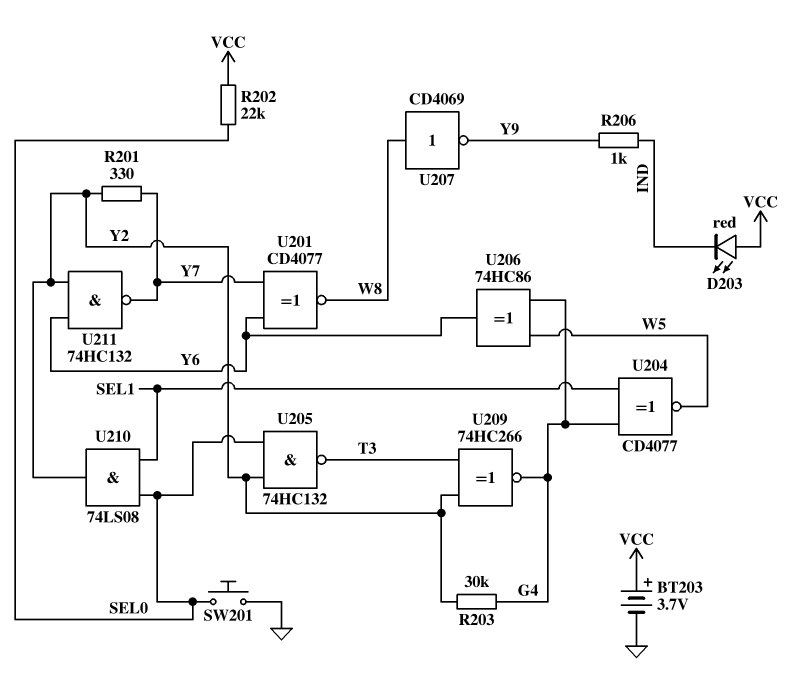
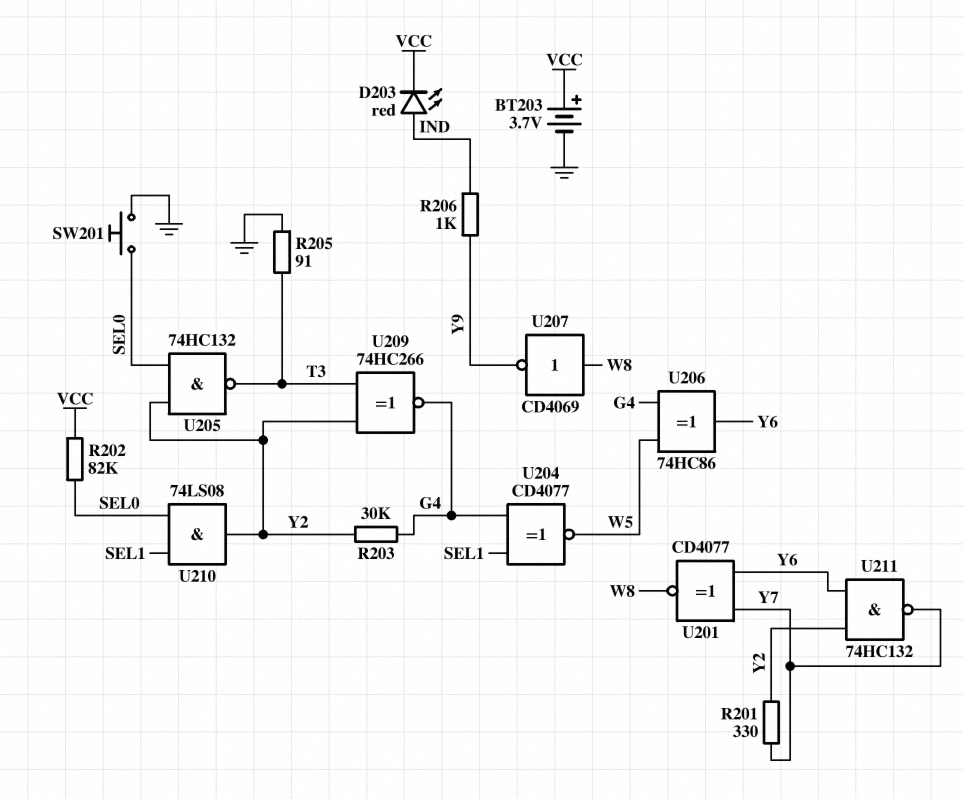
D203: LED red (A VCC, K IND) -> LED red (A IND, K VCC)
R202: 22k (SEL0, VCC) -> 82k (SEL0, VCC)
R205: none -> 91 (GND, T3)

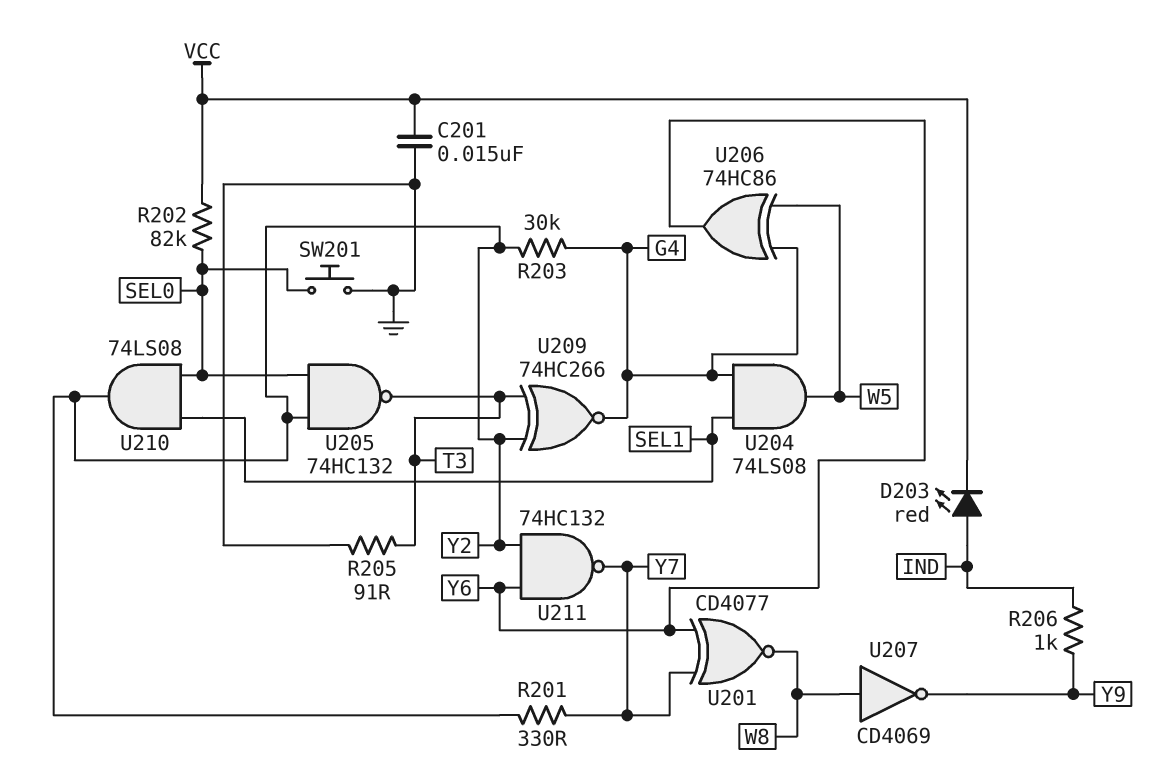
BT203: 3.7V (plus VCC, minus GND) -> none
C201: none -> 15nF (GND, VCC)
U204: XNOR CD4077 (in G4, in SEL1, out W5) -> AND 74LS08 (in G4, in SEL1, out W5)

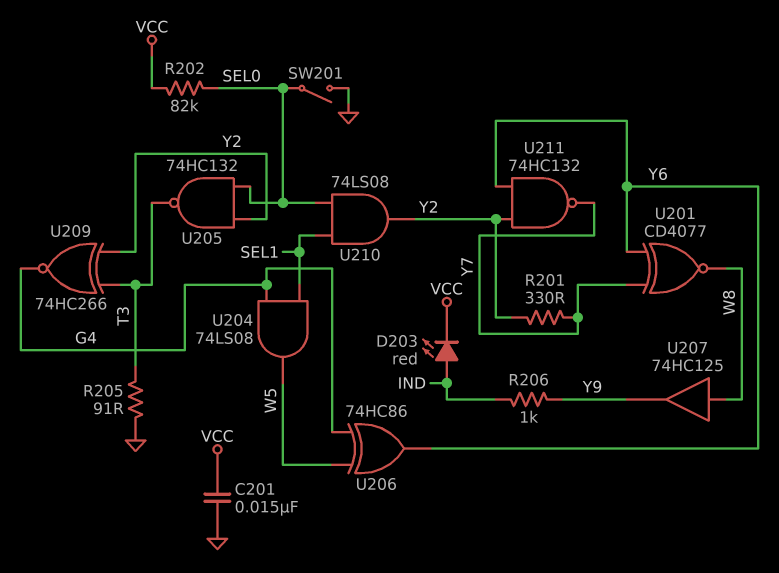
R203: 30k (G4, Y2) -> none
SW201: button (GND, SEL0) -> switch (GND, SEL0)
U207: NOT CD4069 (in W8, out Y9) -> buffer 74HC125 (in W8, out Y9)

